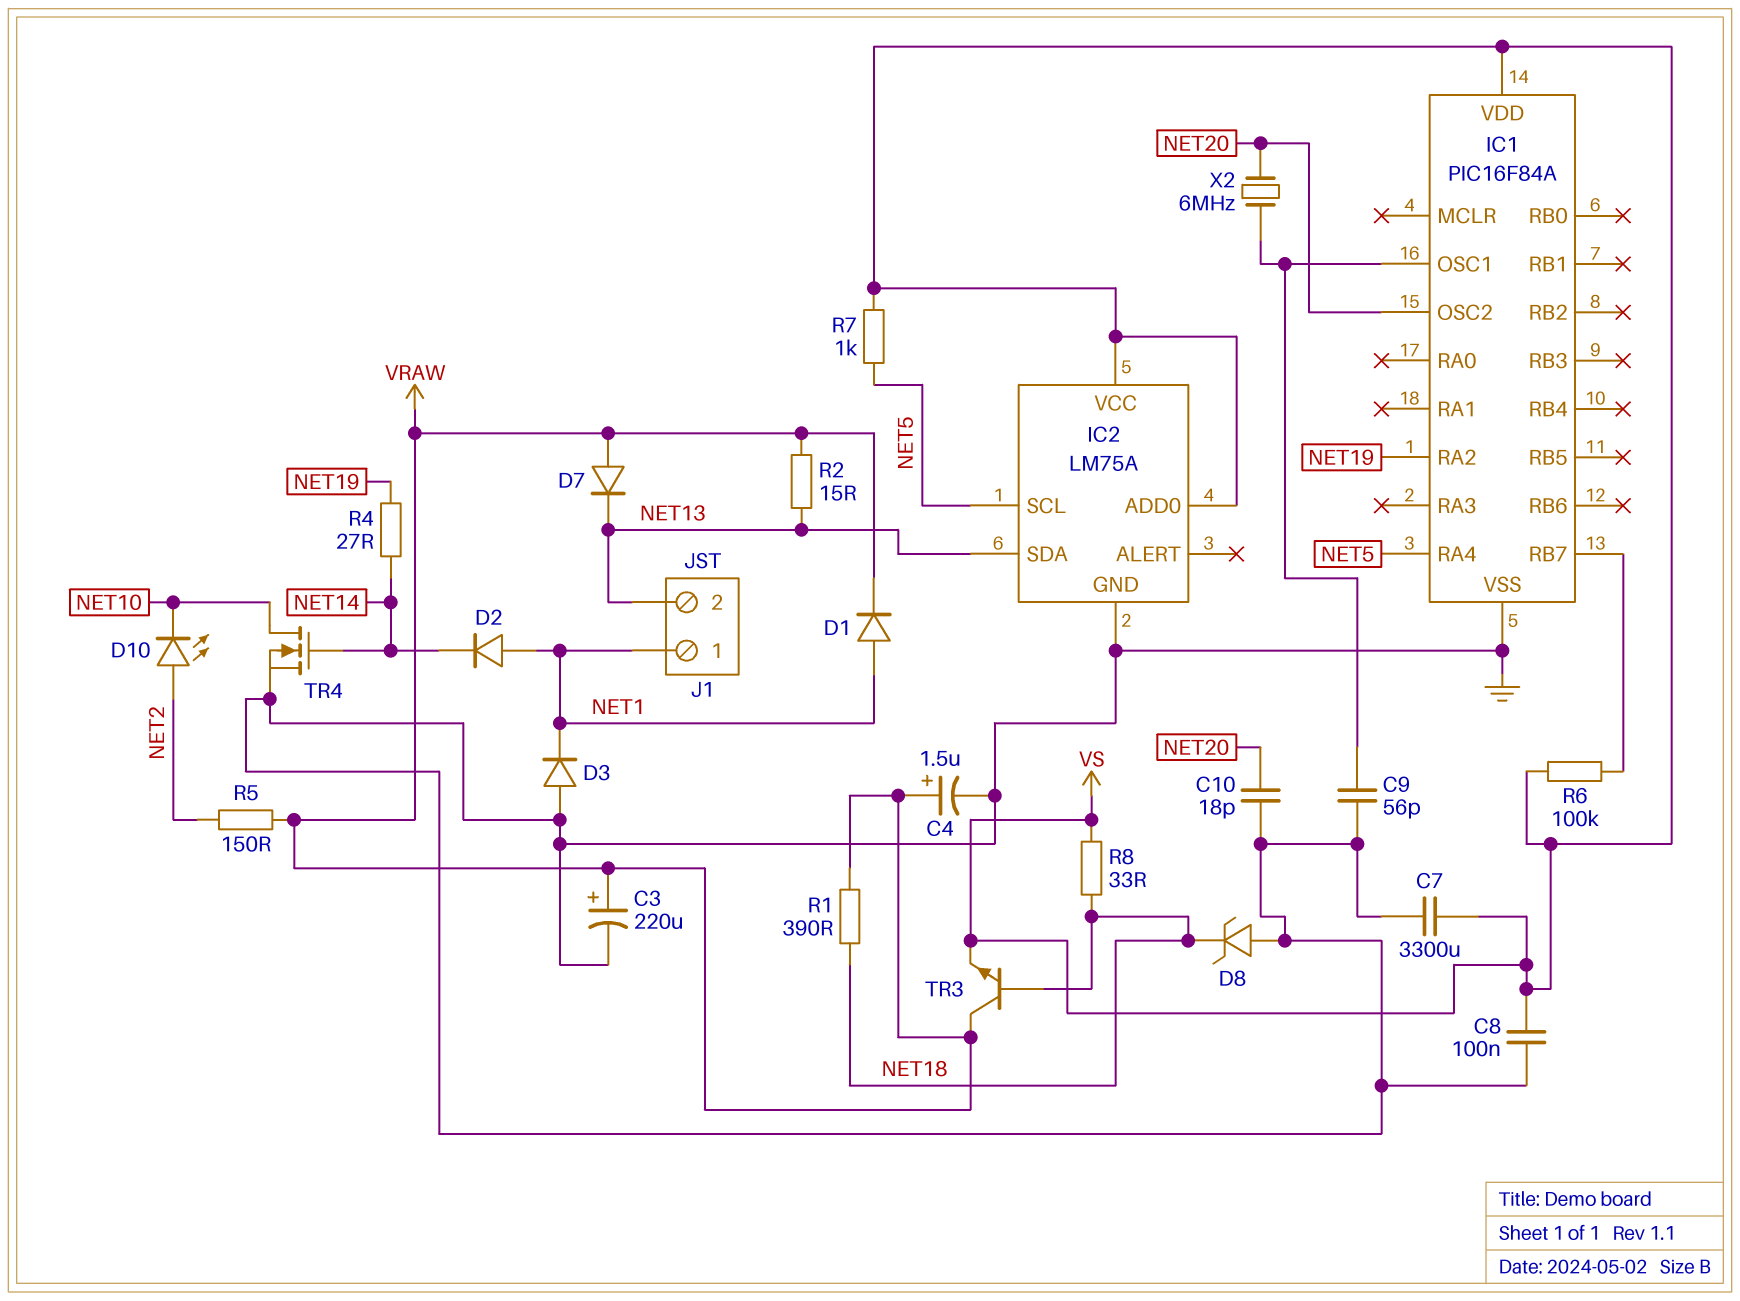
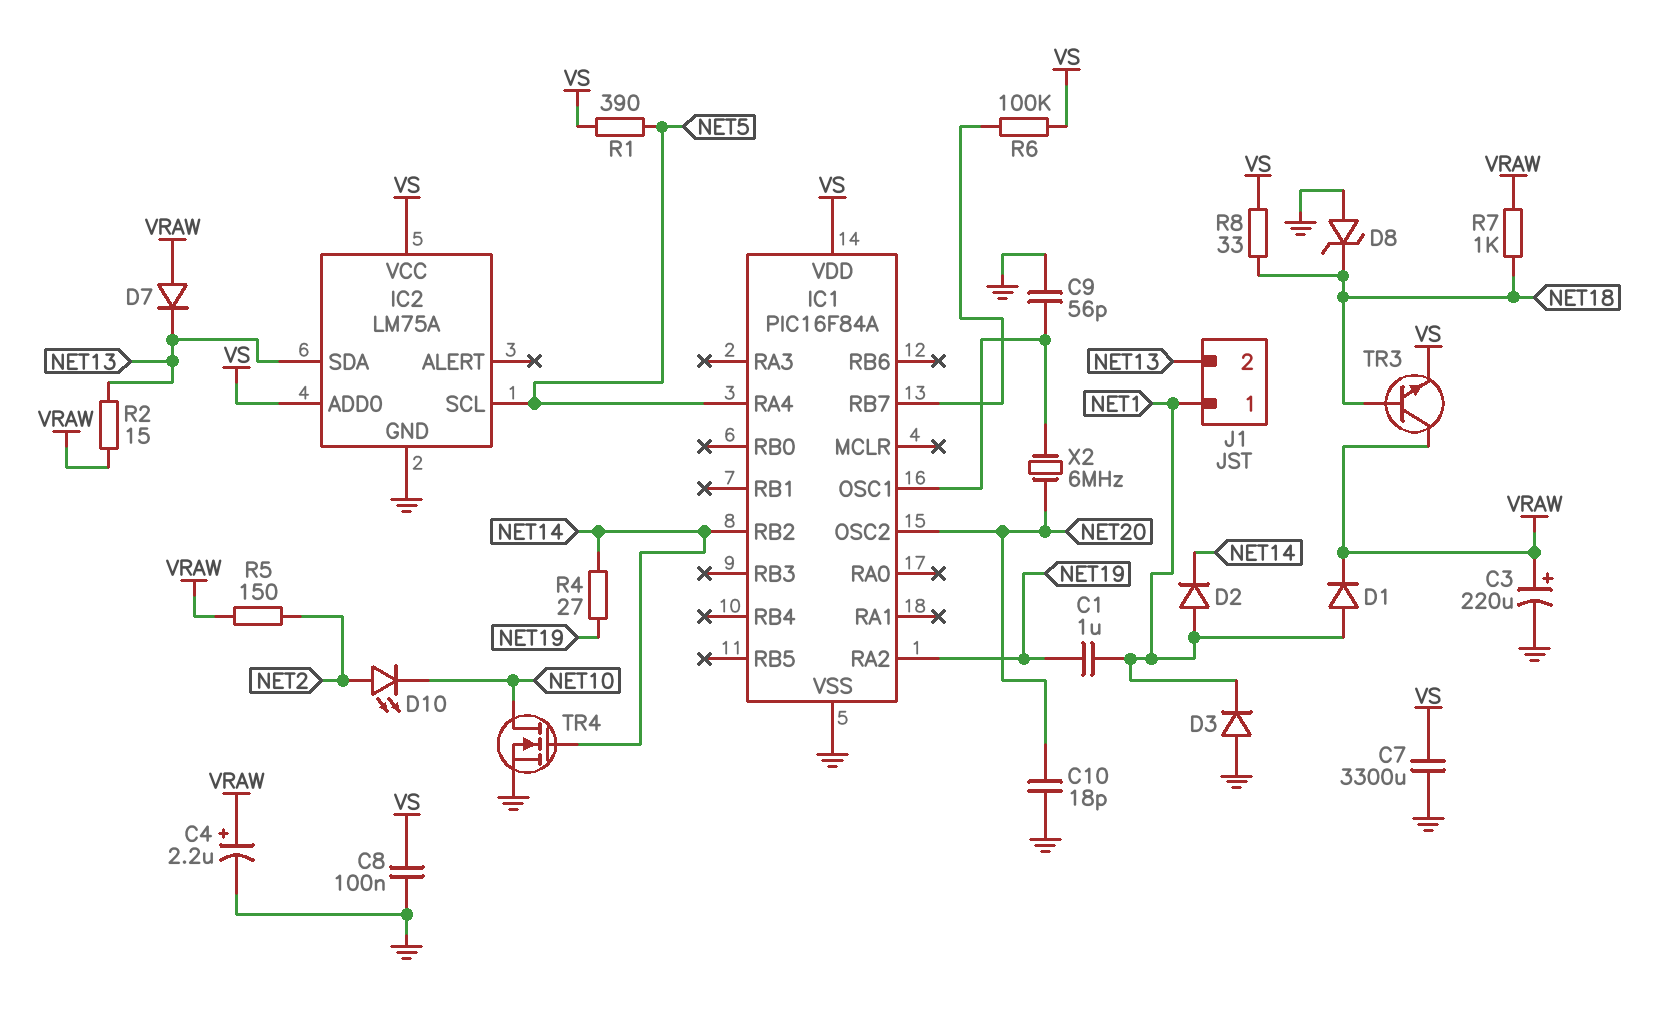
C1: none -> 1uF (NET1, NET19)
C4: 1.5uF (plus VRAW, minus GND) -> 2.2uF (plus VRAW, minus GND)
IC1 pin RB2: none -> NET14
R1: 390 (NET18, VRAW) -> 390 (NET5, VS)
R7: 1k (NET5, VS) -> 1k (NET18, VRAW)

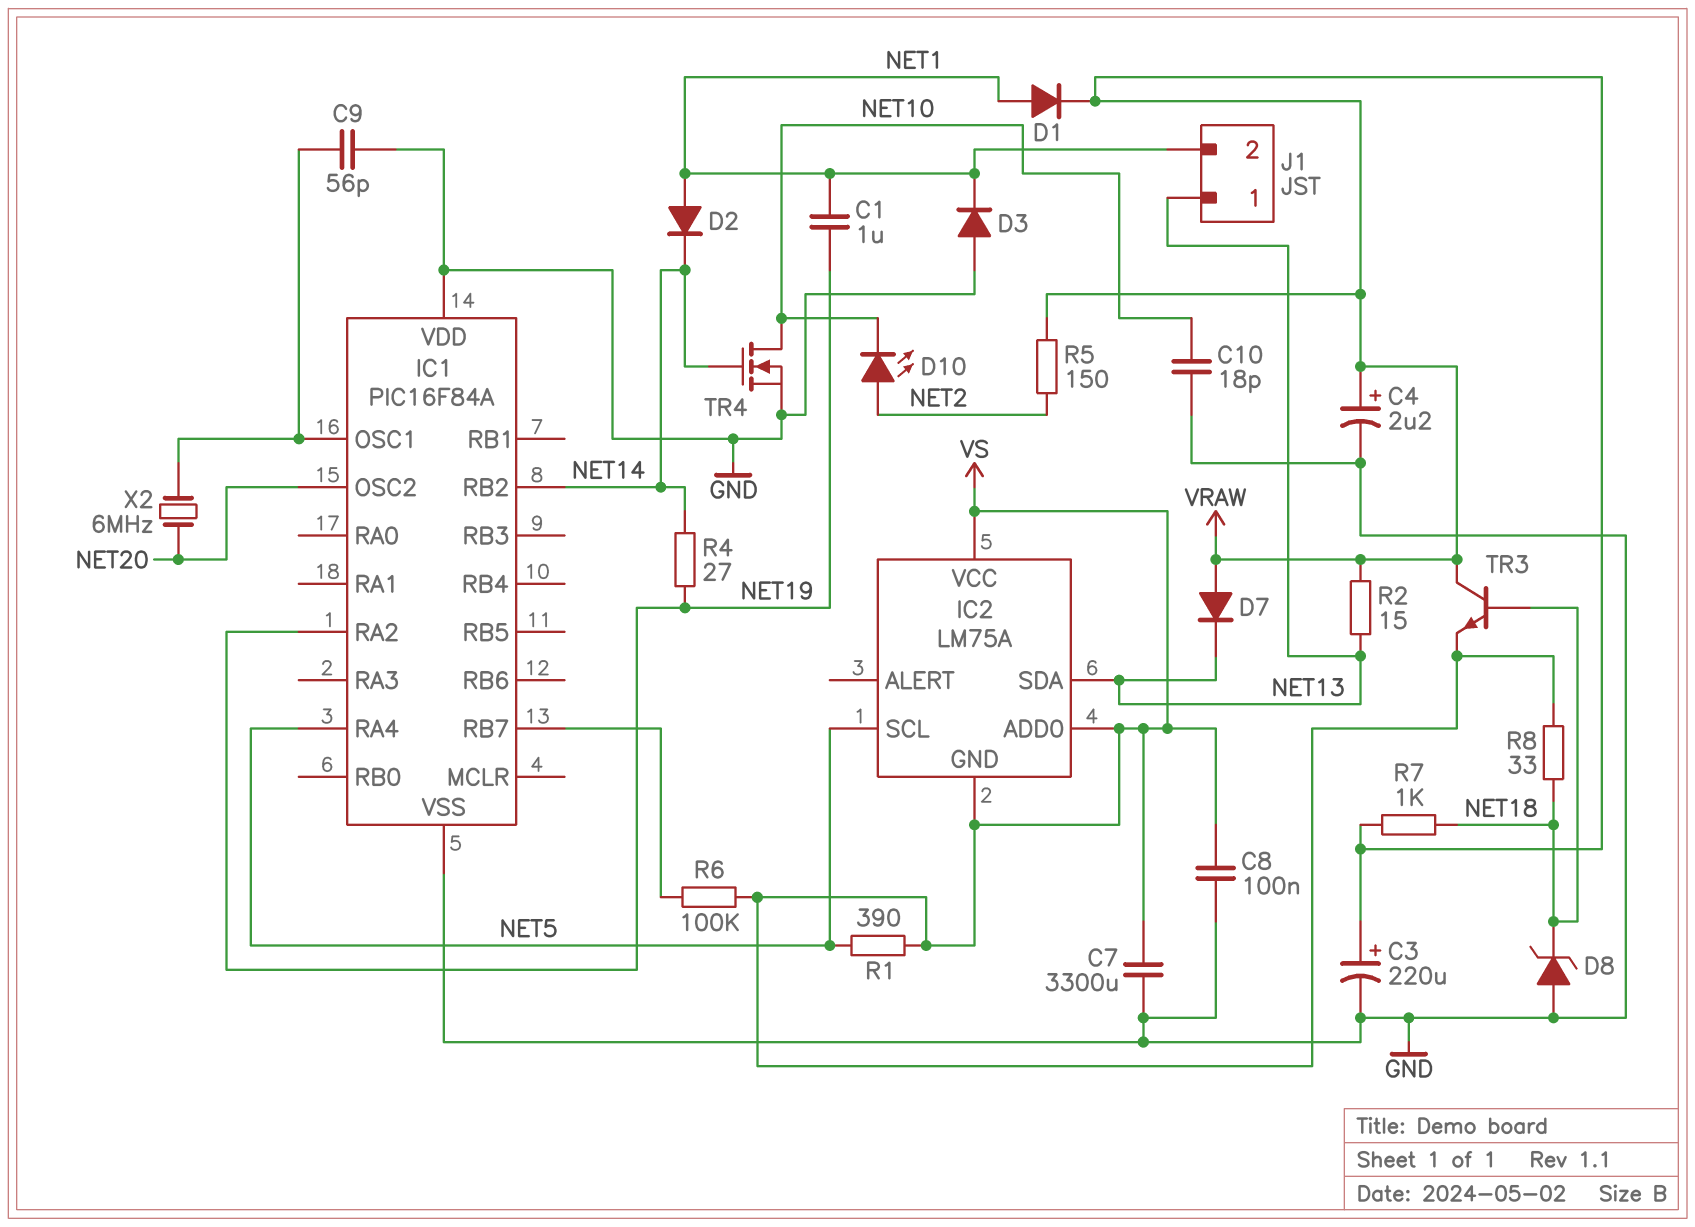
C10: 18pF (GND, NET20) -> 18pF (GND, NET10)
IC1 pin VDD: VS -> GND
IC2 pin GND: GND -> VS
J1 pin 1: NET1 -> NET13
J1 pin 2: NET13 -> NET1

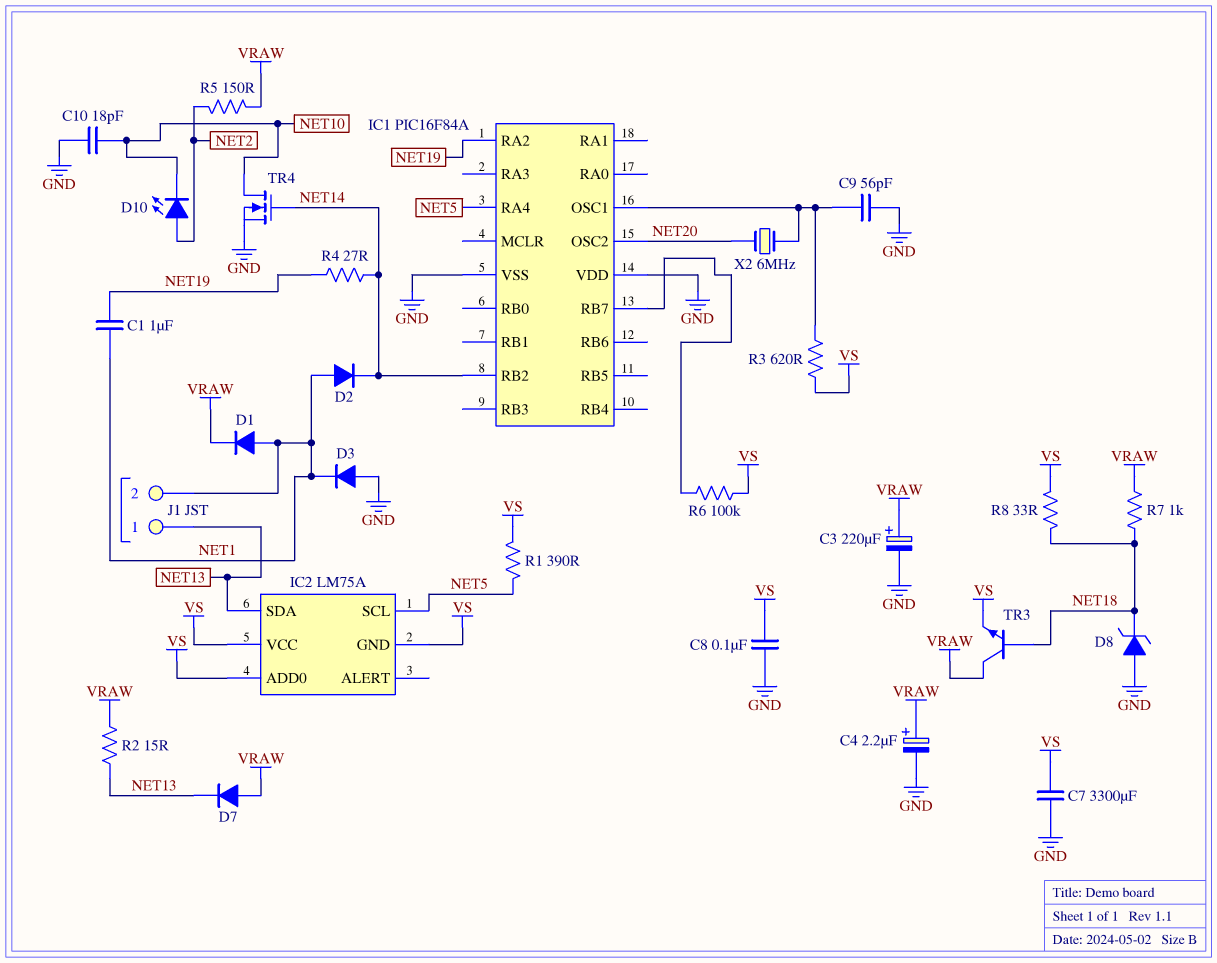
R3: none -> 620 (IC1/OSC1, VS)

